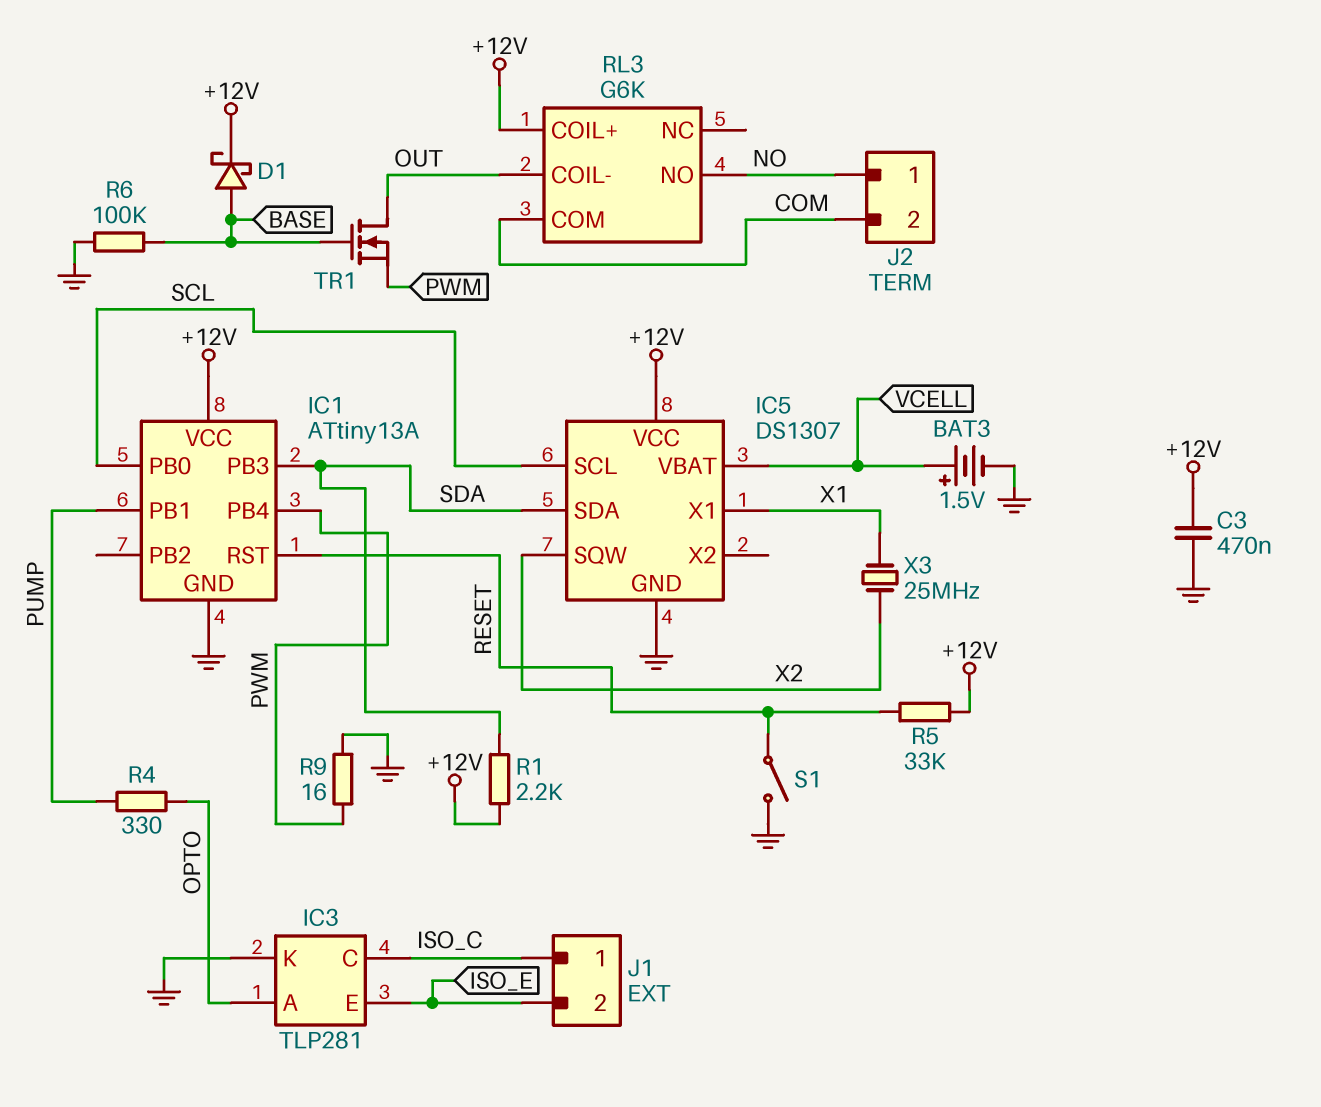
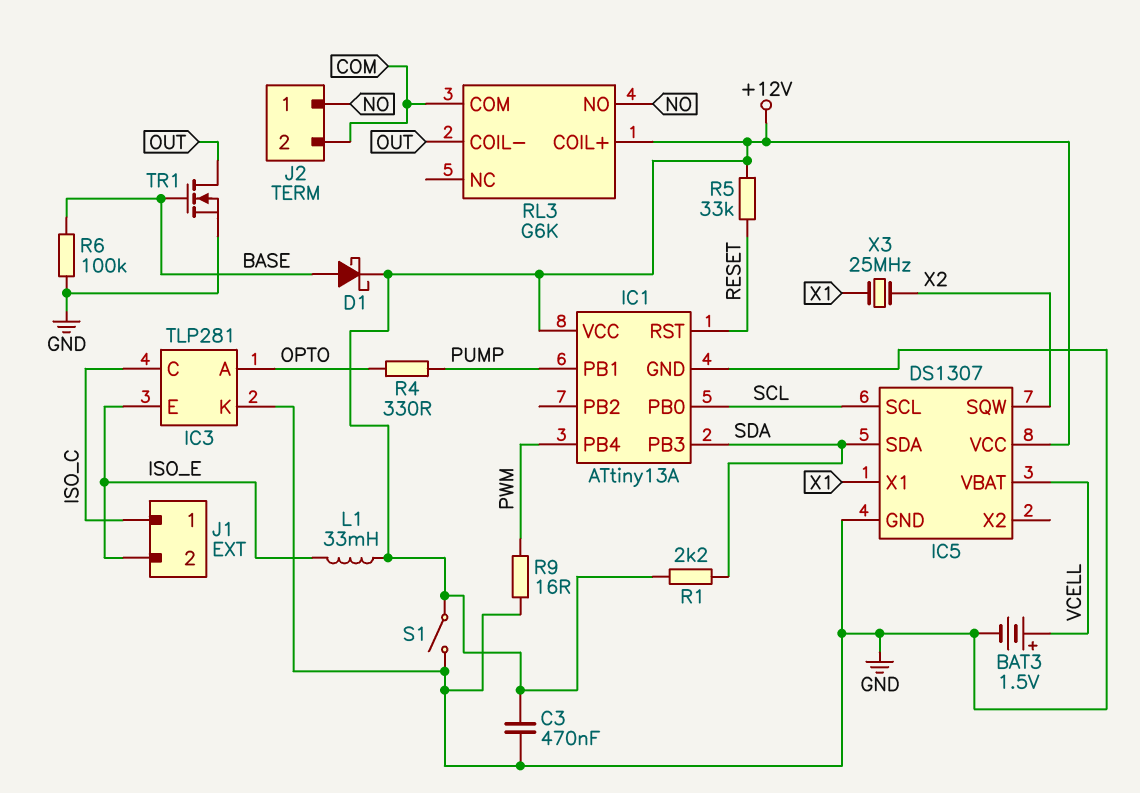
L1: none -> 33mH (+12V, ISO_E)
S1: switch (GND, RESET) -> switch (+12V, GND)
TR1: NMOS (G BASE, D OUT, S PWM) -> NMOS (G BASE, D OUT, S GND)

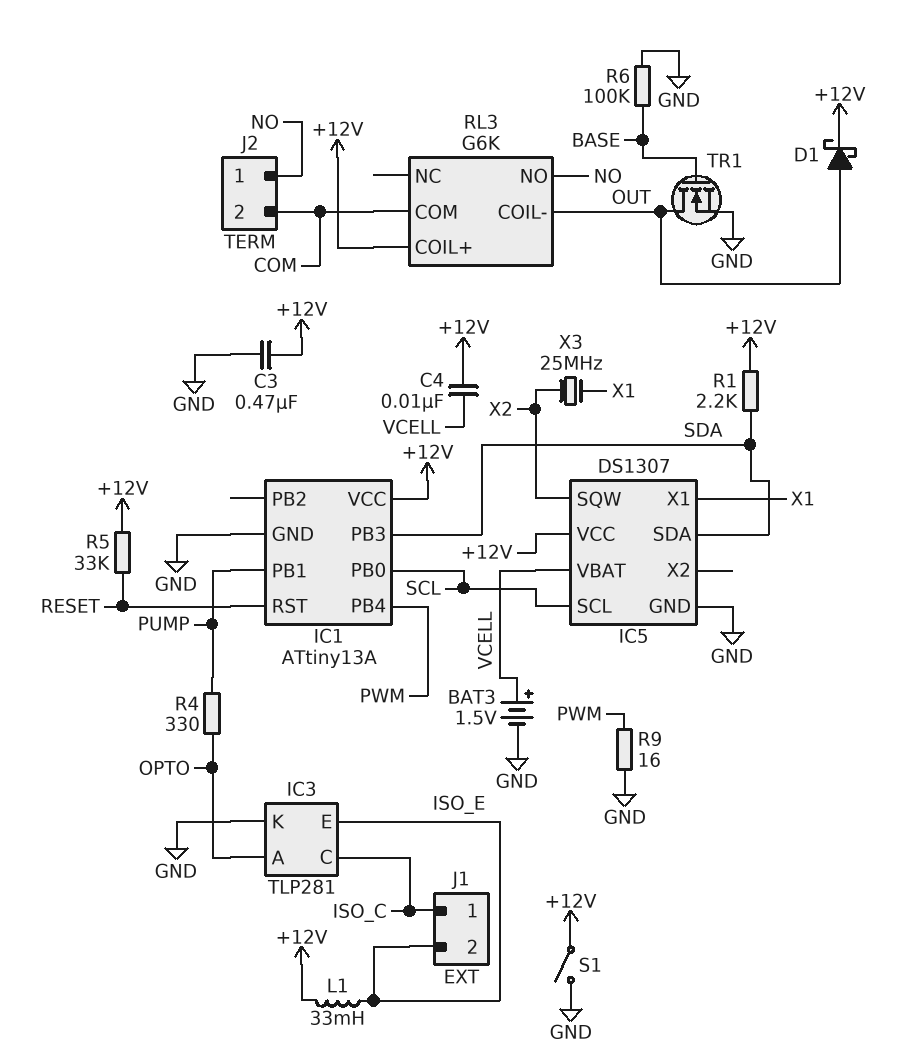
C4: none -> 10nF (+12V, VCELL)
D1: schottky (A BASE, K +12V) -> schottky (A OUT, K +12V)

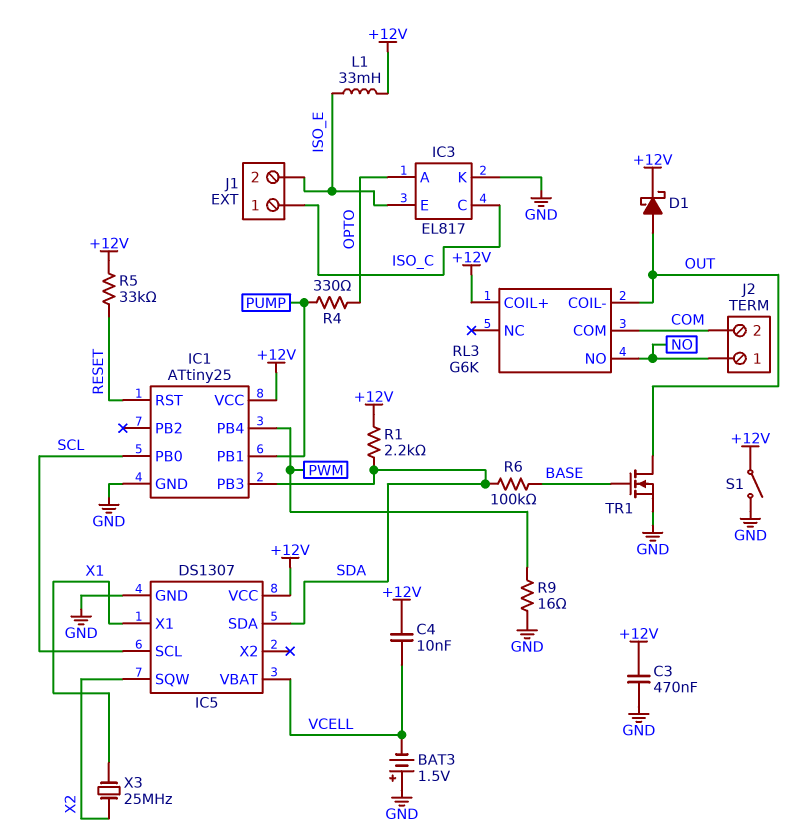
BAT3: 1.5V (plus VCELL, minus GND) -> 1.5V (plus GND, minus VCELL)
IC1: ATtiny13A -> ATtiny25
IC3: TLP281 -> EL817
R6: 100k (BASE, GND) -> 100k (BASE, SDA)

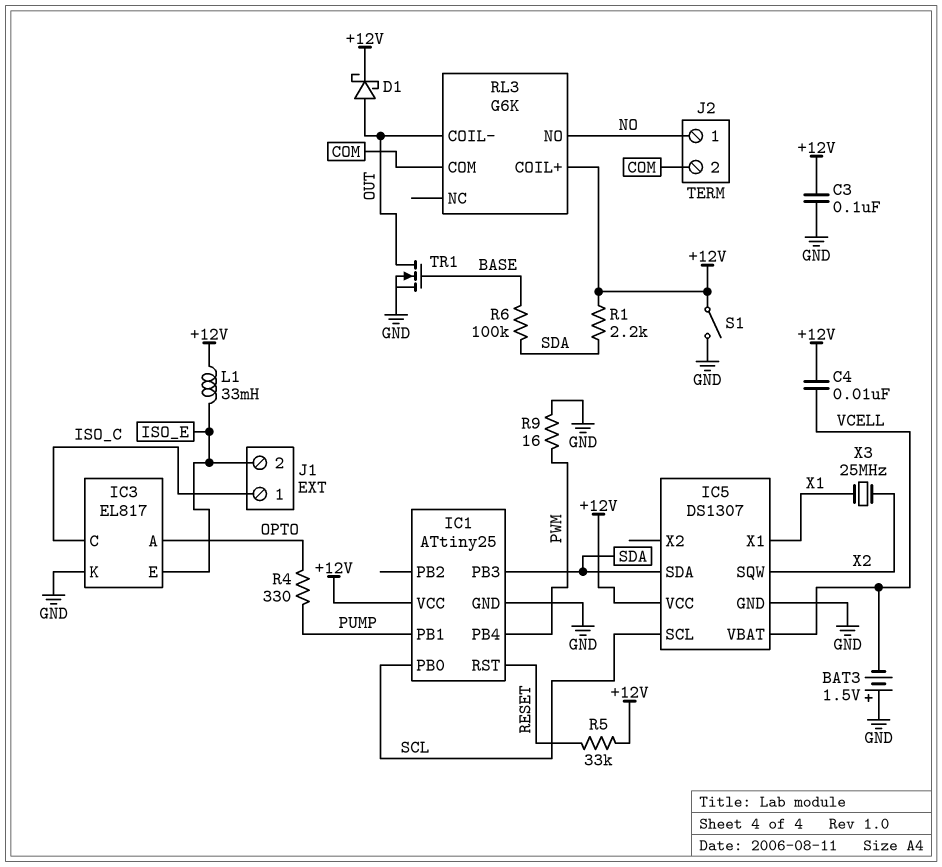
C3: 470nF (+12V, GND) -> 100nF (+12V, GND)

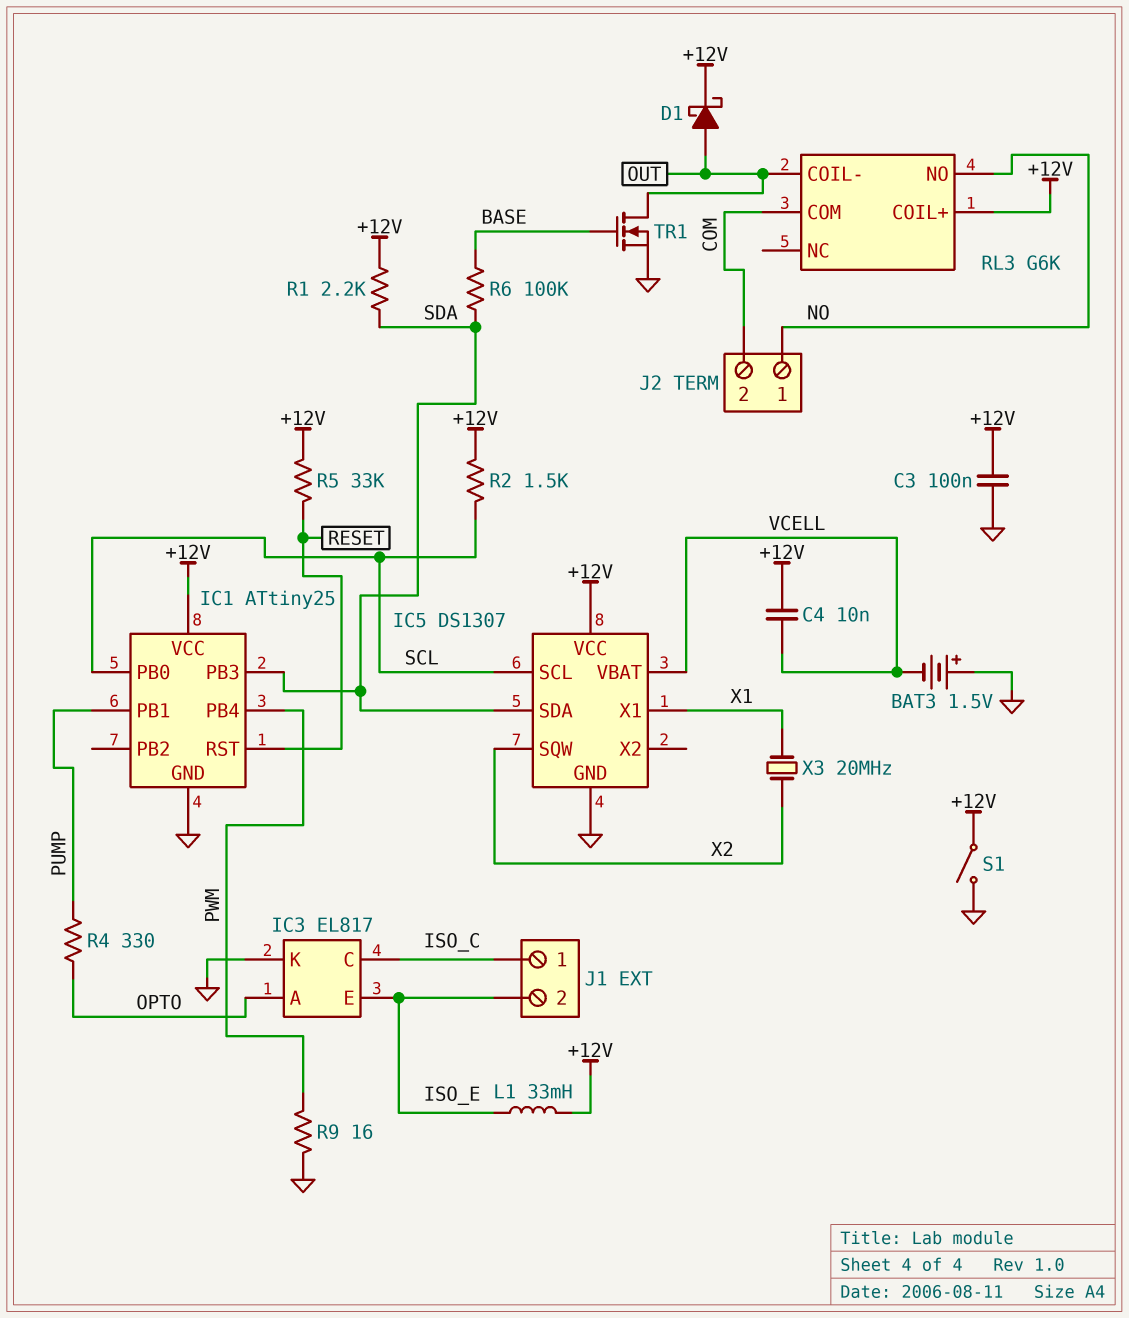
R2: none -> 1.5k (+12V, SCL)
X3: 25MHz (X1, X2) -> 20MHz (X1, X2)

